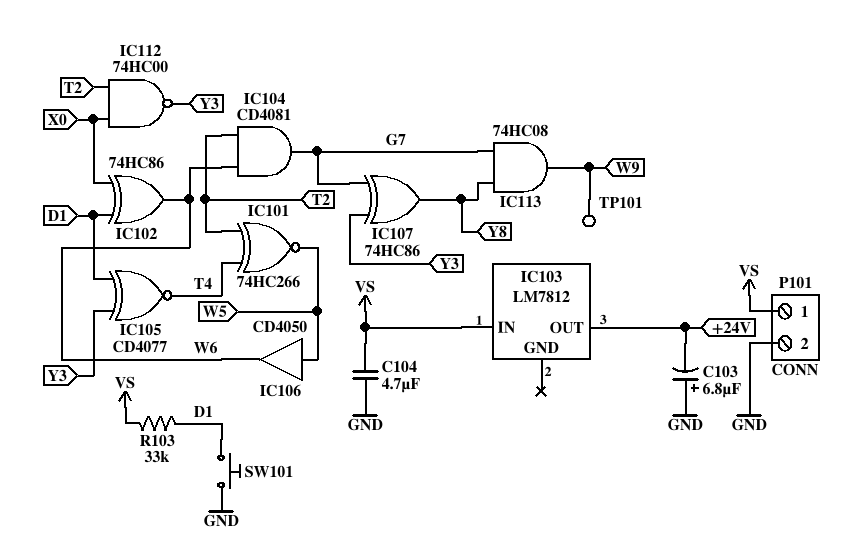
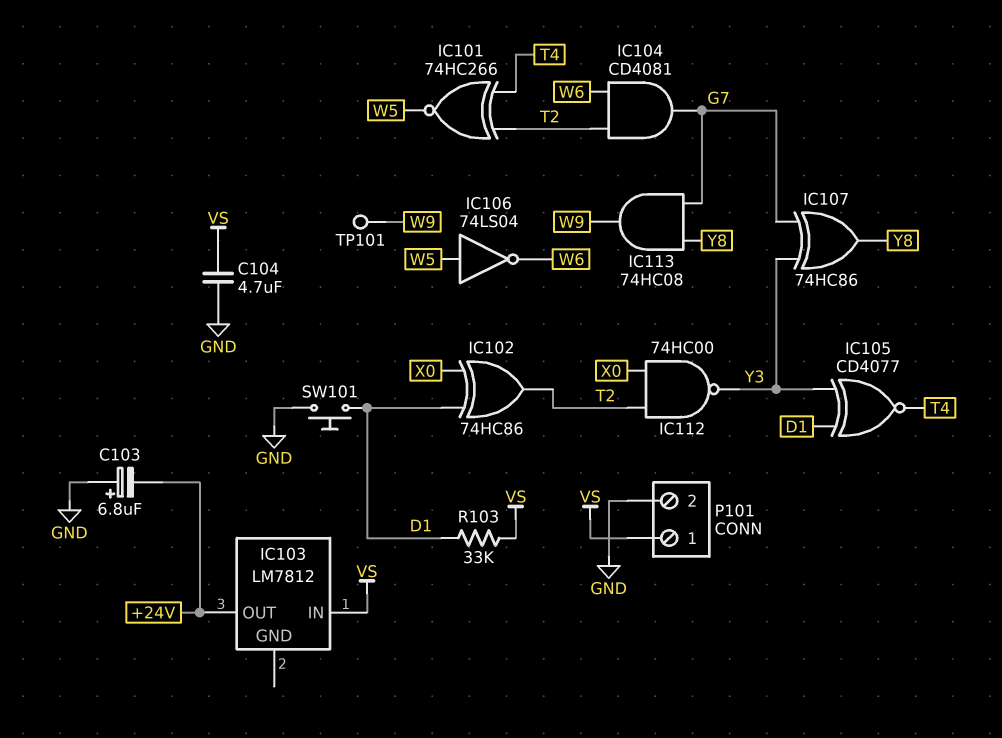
IC102: XOR 74HC86 (in D1, in X0, out W6) -> XOR 74HC86 (in D1, in X0, out T2)
IC106: buffer CD4050 (in W5, out W6) -> NOT 74LS04 (in W5, out W6)

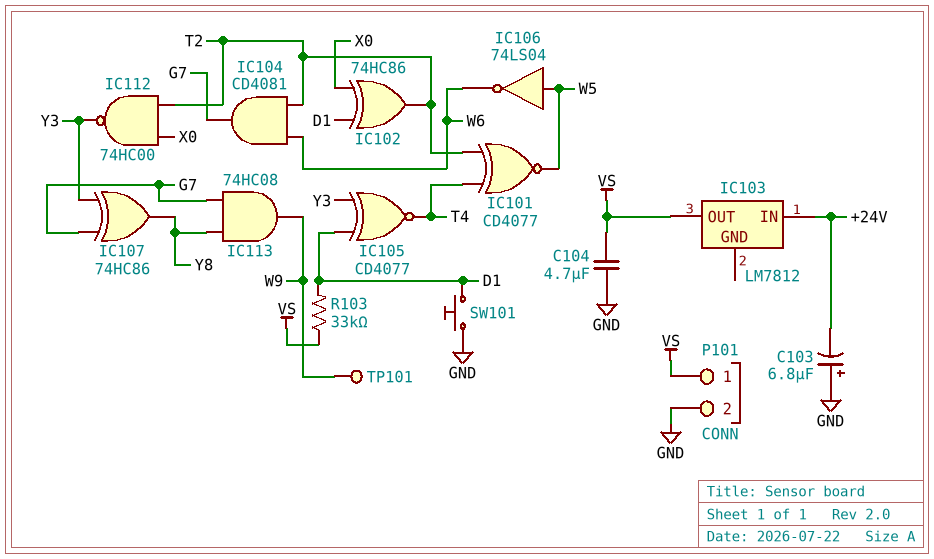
IC101: XNOR 74HC266 (in T2, in T4, out W5) -> XNOR CD4077 (in T2, in T4, out W5)
IC103 pin IN: VS -> +24V
IC103 pin OUT: +24V -> VS

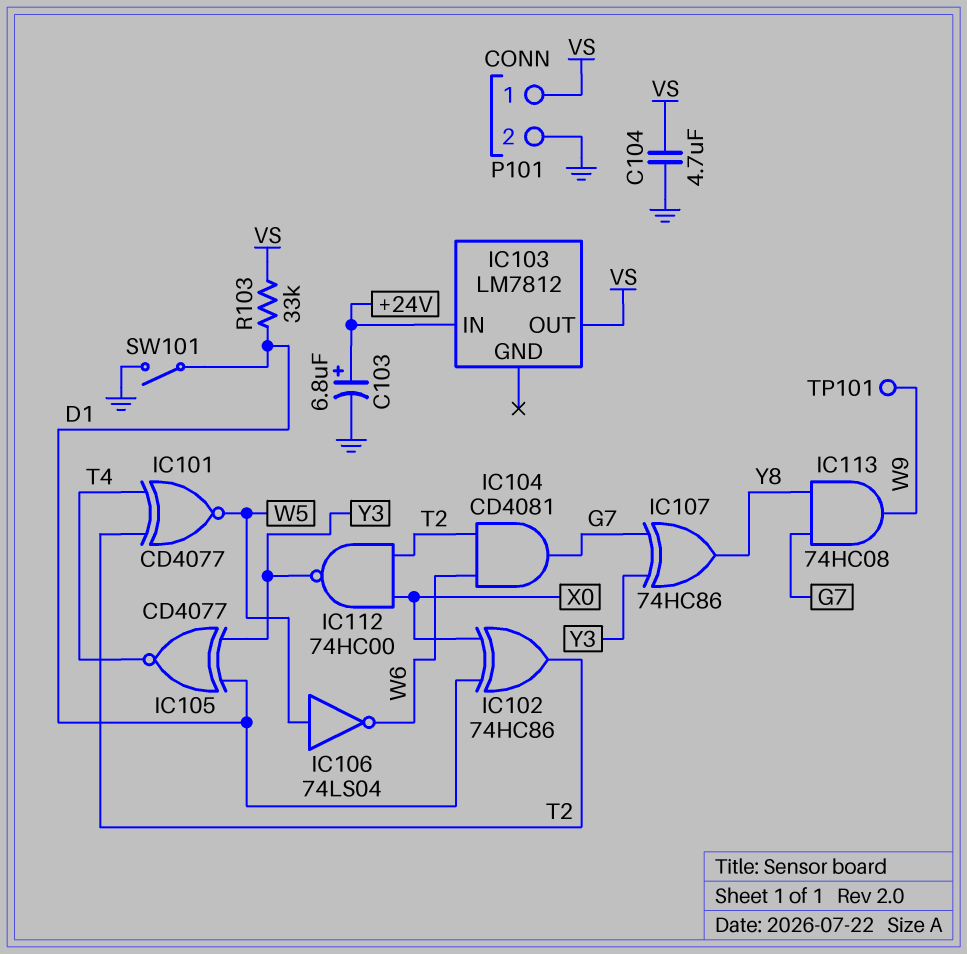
C103: 6.8uF (plus GND, minus +24V) -> 6.8uF (plus +24V, minus GND)
SW101: button (D1, GND) -> switch (D1, GND)

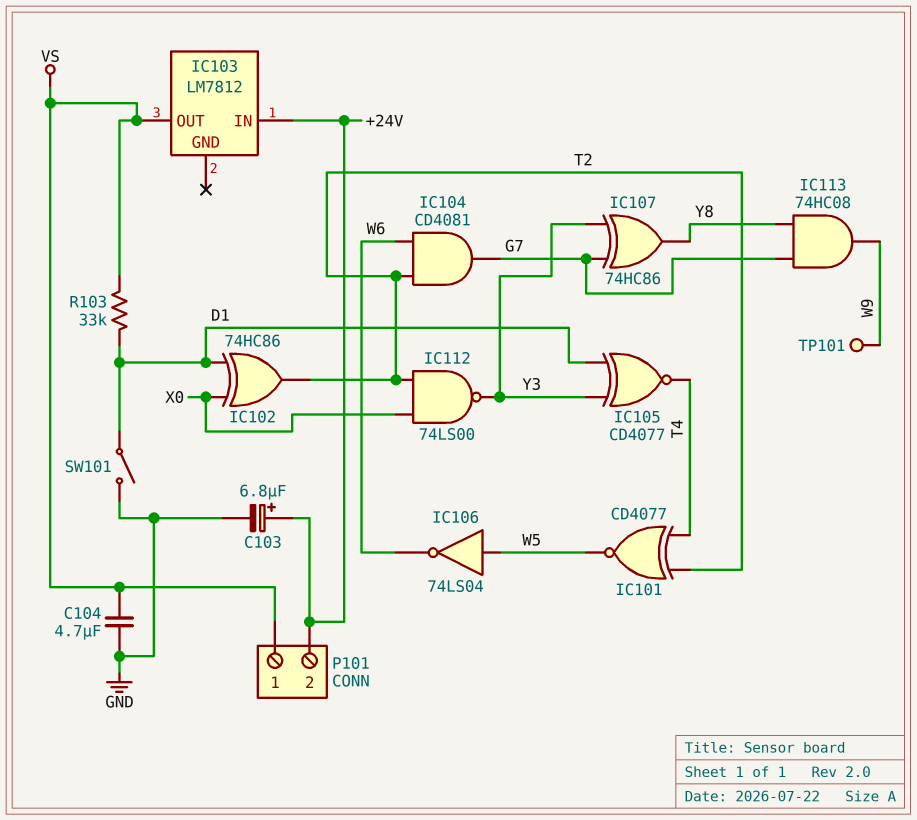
IC112: NAND 74HC00 (in T2, in X0, out Y3) -> NAND 74LS00 (in T2, in X0, out Y3)
P101 pin 2: GND -> +24V

